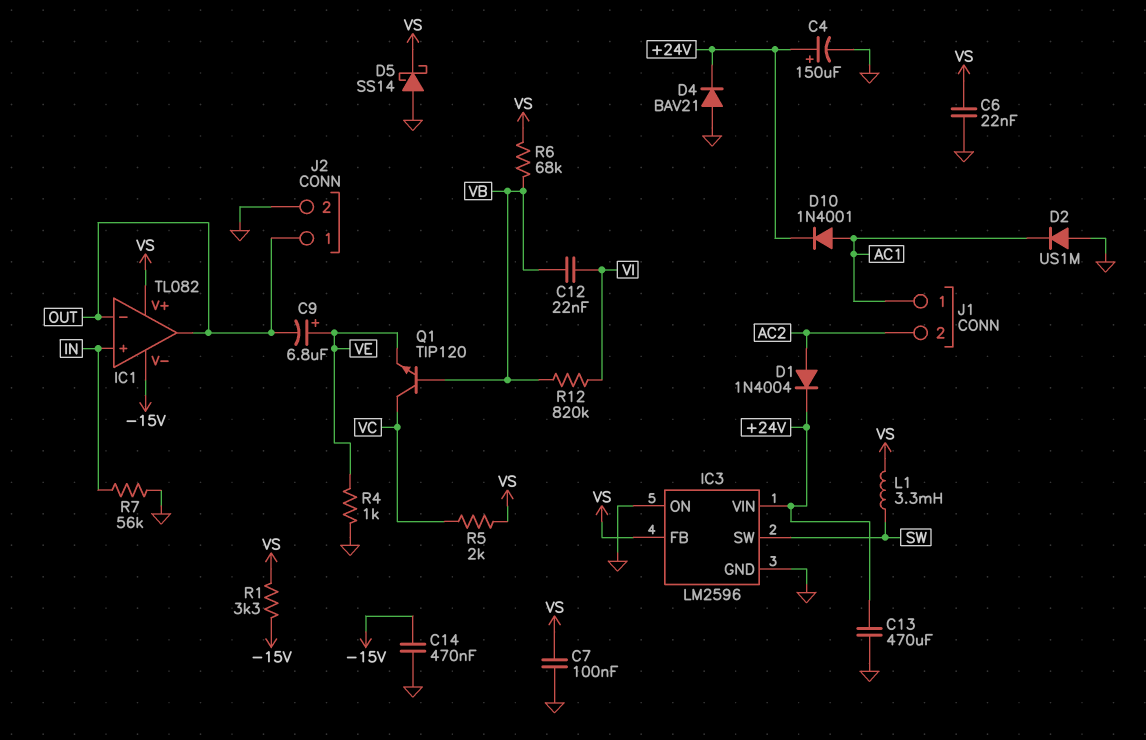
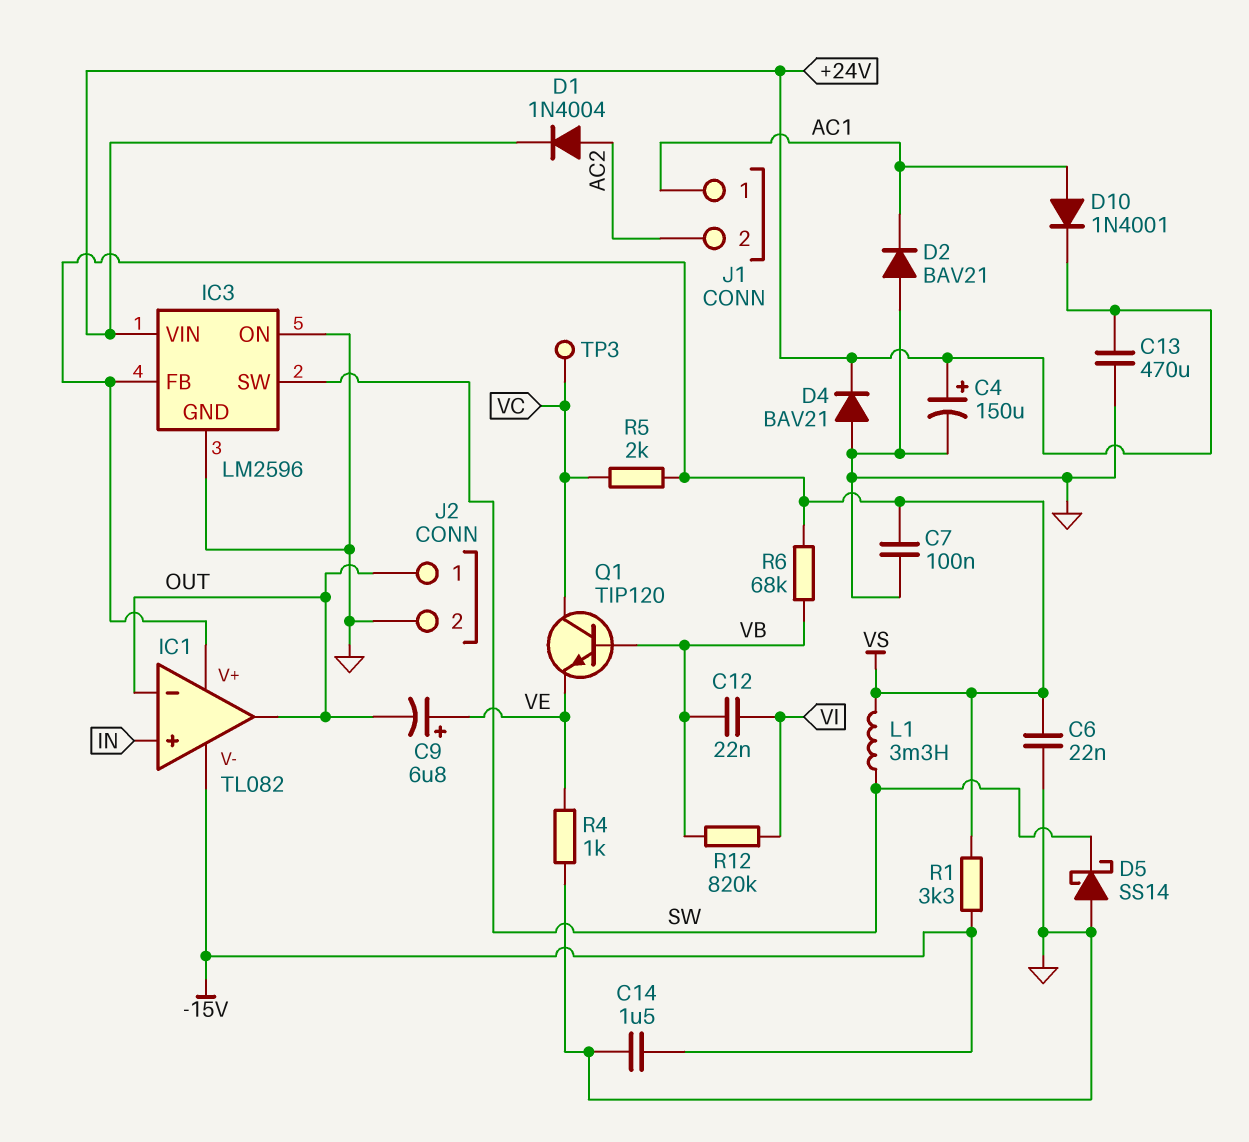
C14: 470nF (-15V, GND) -> 1.5uF (-15V, GND)
D2: diode US1M (A GND, K AC1) -> diode BAV21 (A GND, K AC1)
D5: schottky SS14 (A GND, K VS) -> schottky SS14 (A GND, K SW)
R7: 56k (GND, IN) -> none
TP3: none -> test point (VC)

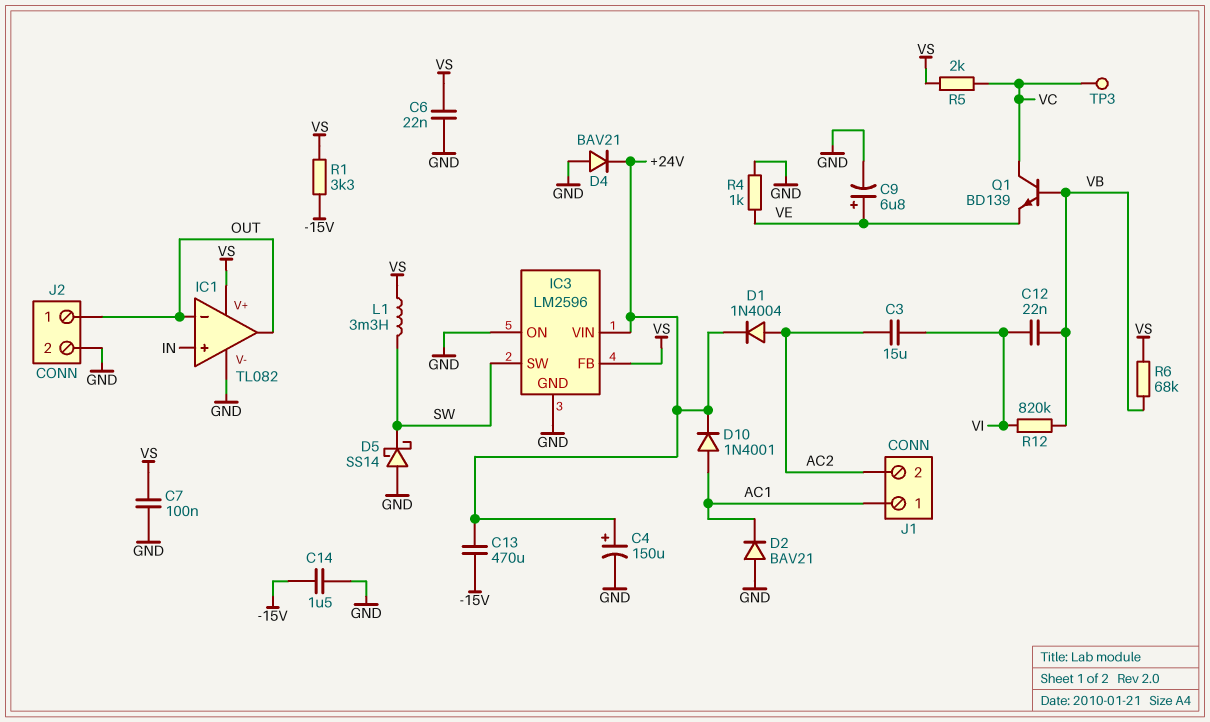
C3: none -> 15uF (AC2, VI)
C9: 6.8uF (plus VE, minus OUT) -> 6.8uF (plus VE, minus GND)
C13: 470uF (+24V, GND) -> 470uF (+24V, -15V)
IC1 pin V-: -15V -> GND
Q1: NPN TIP120 (B VB, C VC, E VE) -> NPN BD139 (B VB, C VC, E VE)

